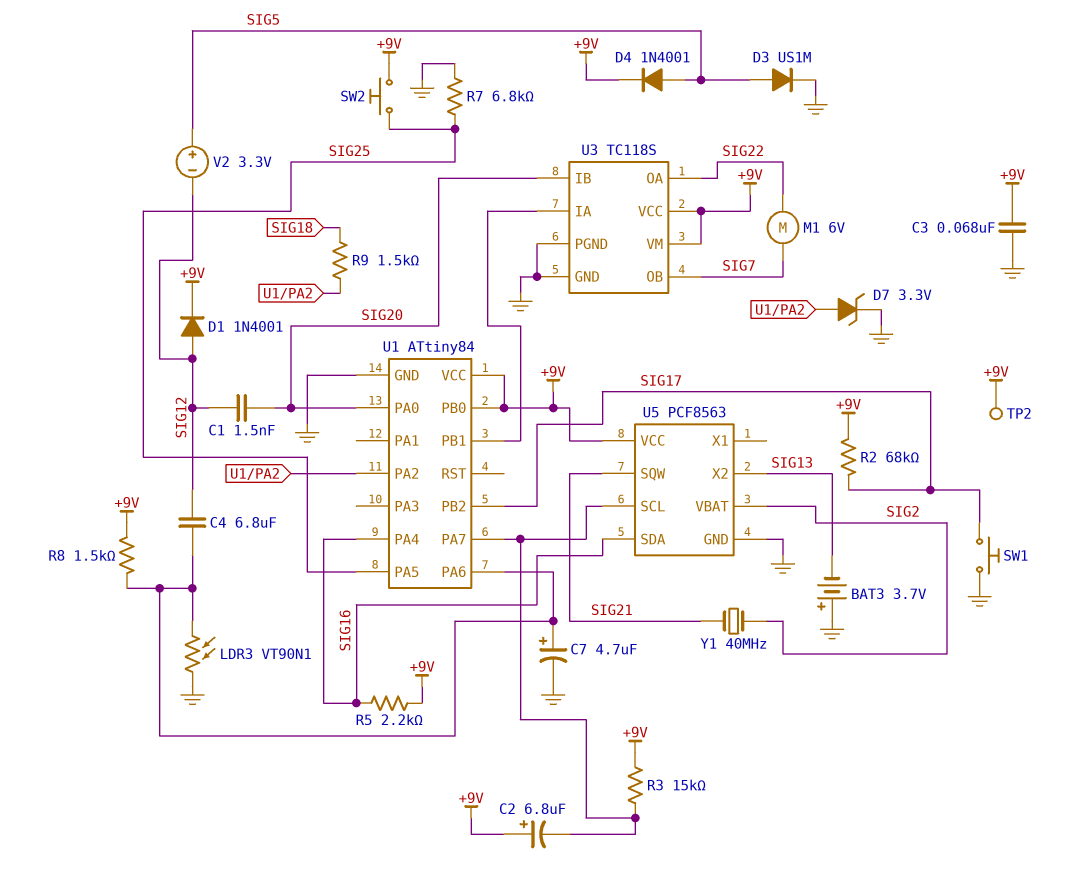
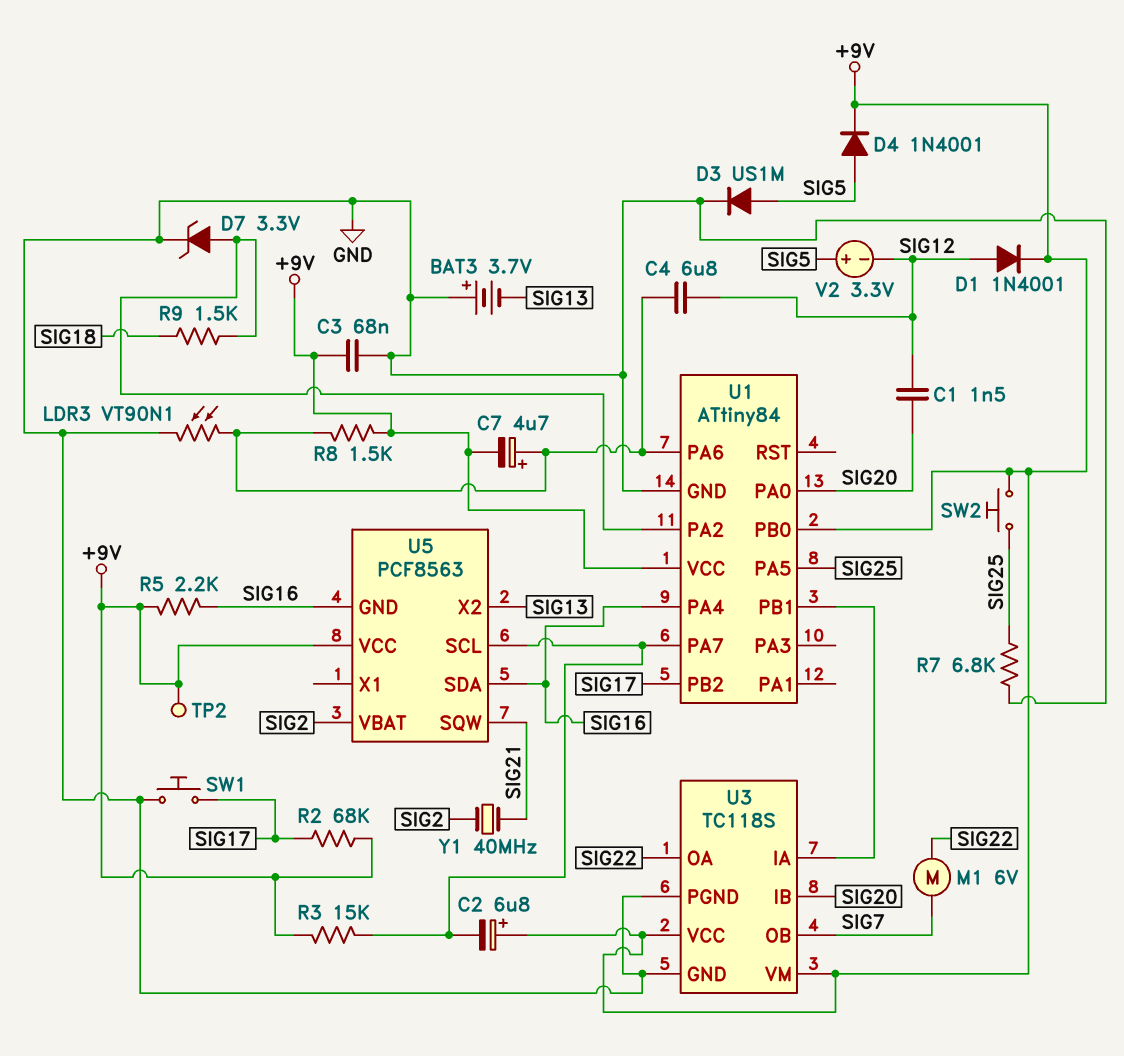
C7: 4.7uF (plus U1/PA6, minus GND) -> 4.7uF (plus U1/PA6, minus +9V)
U5 pin GND: GND -> SIG16

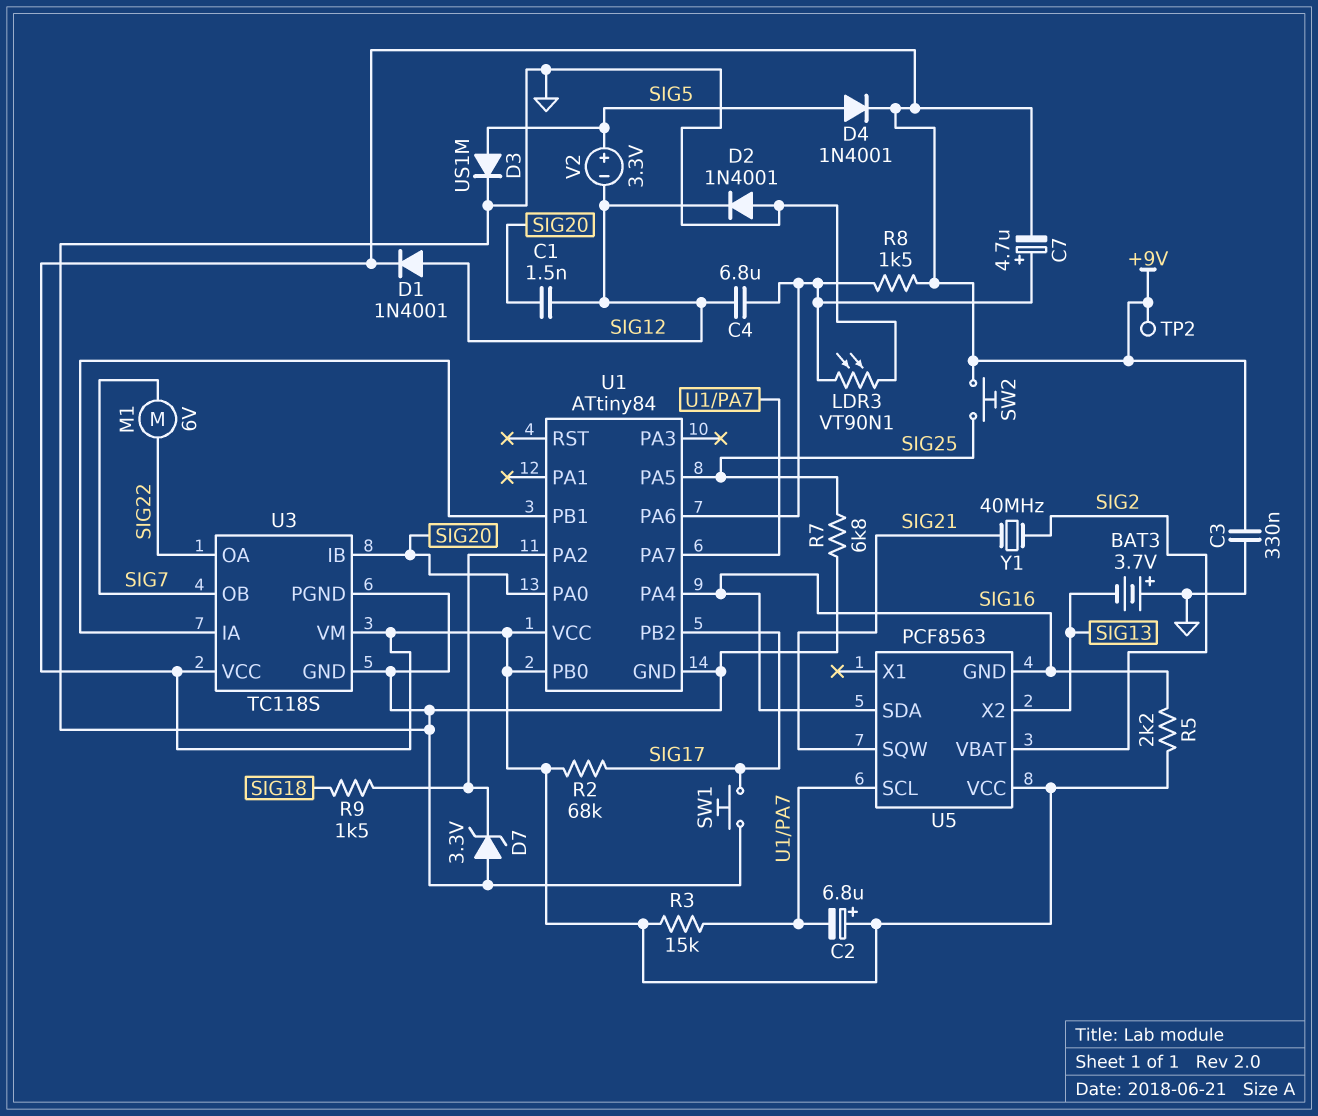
C3: 68nF (+9V, GND) -> 330nF (+9V, GND)
D2: none -> diode 1N4001 (A GND, K SIG12)
D7: zener 3.3V (A U1/PA2, K GND) -> zener 3.3V (A GND, K U1/PA2)

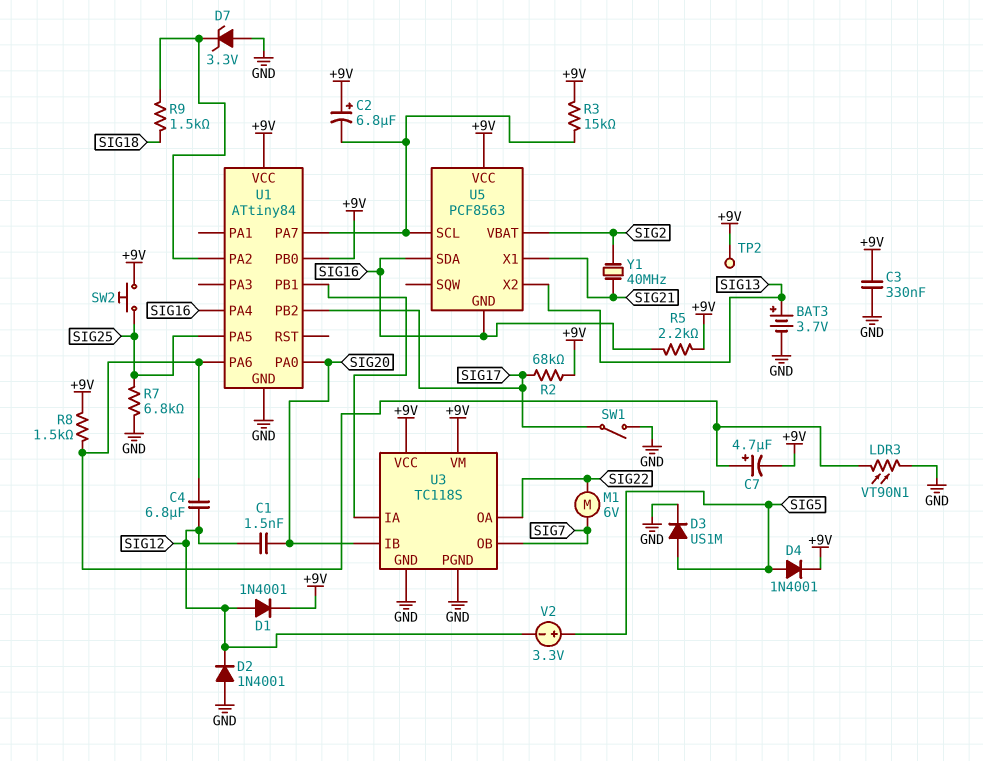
BAT3: 3.7V (plus GND, minus SIG13) -> 3.7V (plus SIG13, minus GND)
SW1: button (GND, SIG17) -> switch (GND, SIG17)
U5 pin SQW: SIG21 -> none
U5 pin X1: none -> SIG21

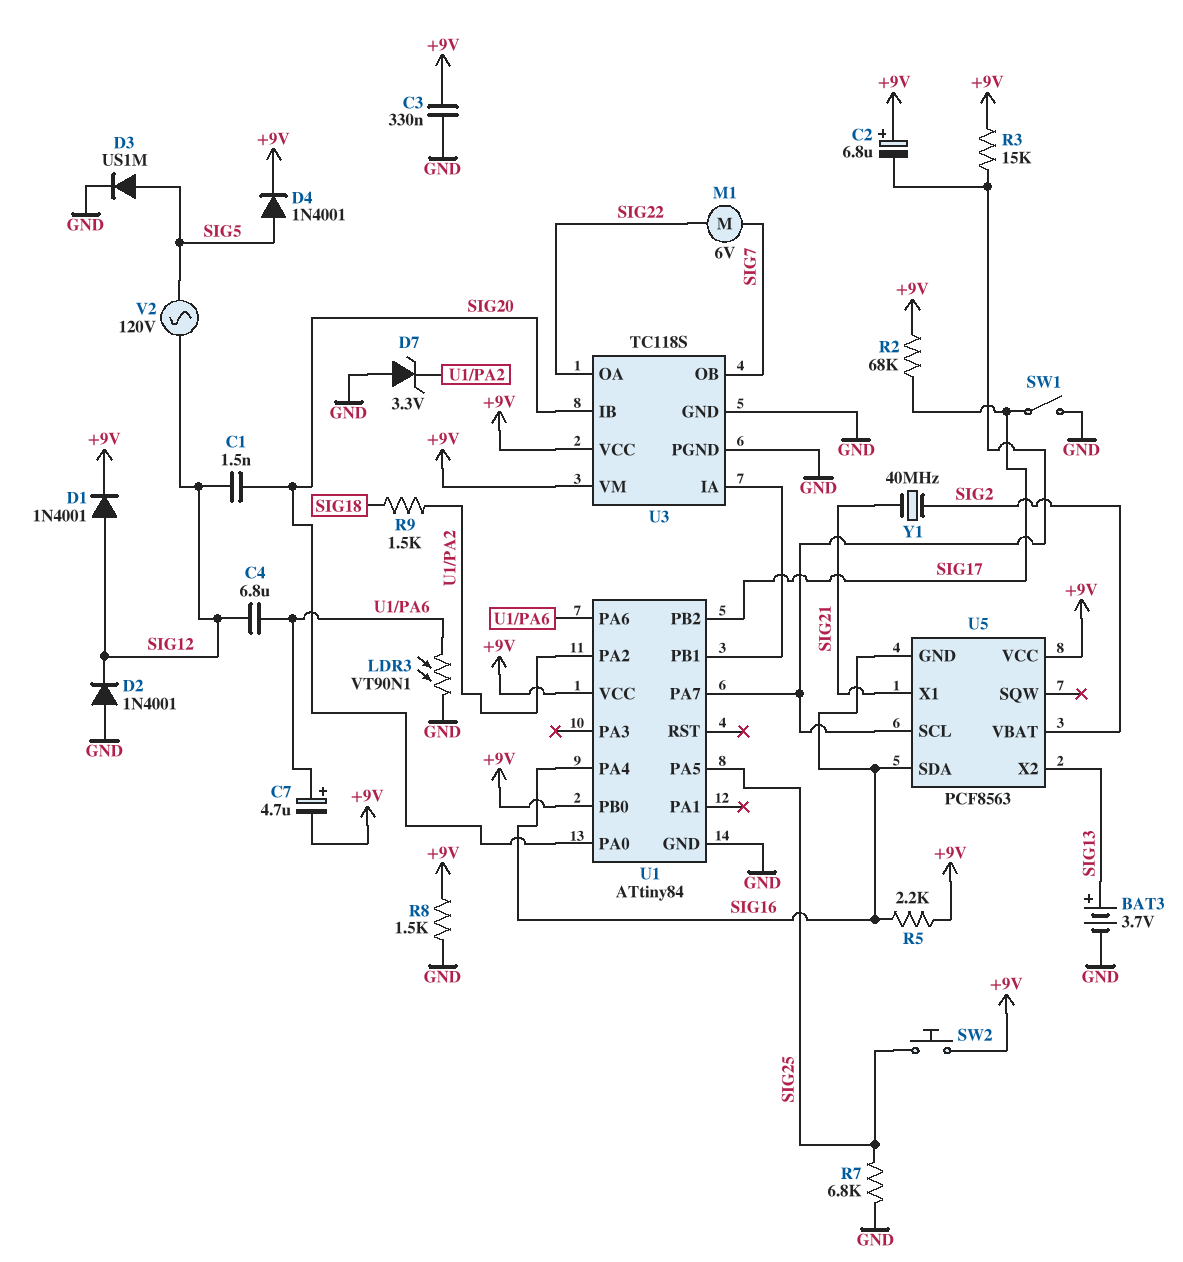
R8: 1.5k (+9V, U1/PA6) -> 1.5k (+9V, GND)
TP2: test point (+9V) -> none
V2: 3.3V (plus SIG5, minus SIG12) -> AC 120V (SIG5, SIG12)

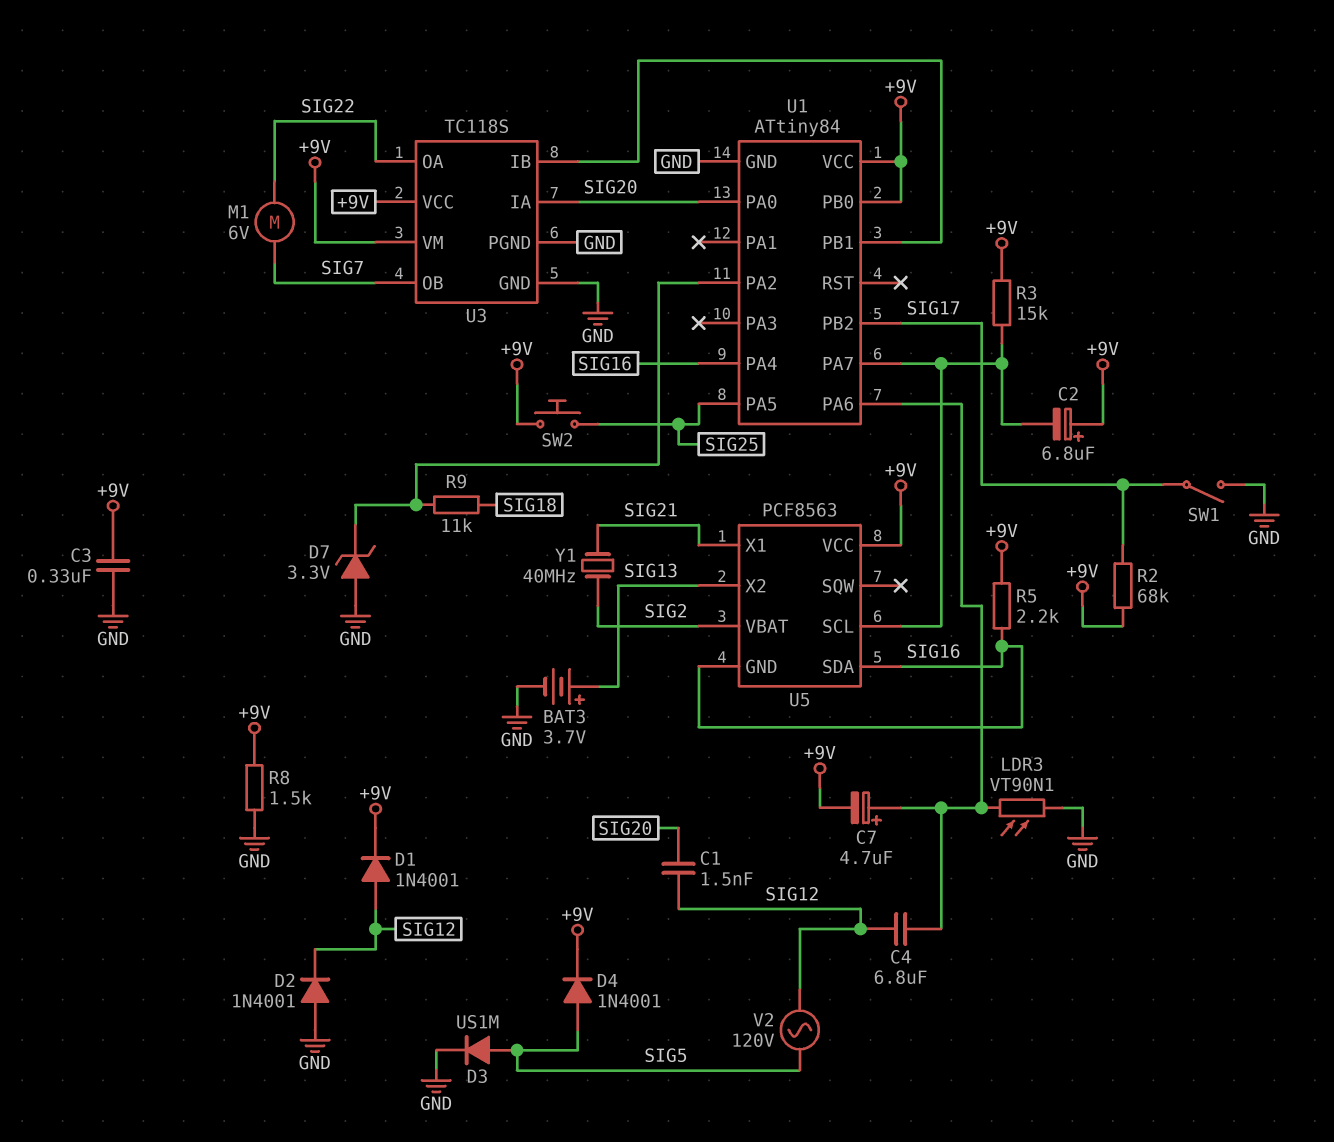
R7: 6.8k (GND, SIG25) -> none
R9: 1.5k (SIG18, U1/PA2) -> 11k (SIG18, U1/PA2)
U3 pin IA: U1/PB1 -> SIG20
U3 pin IB: SIG20 -> U1/PB1

